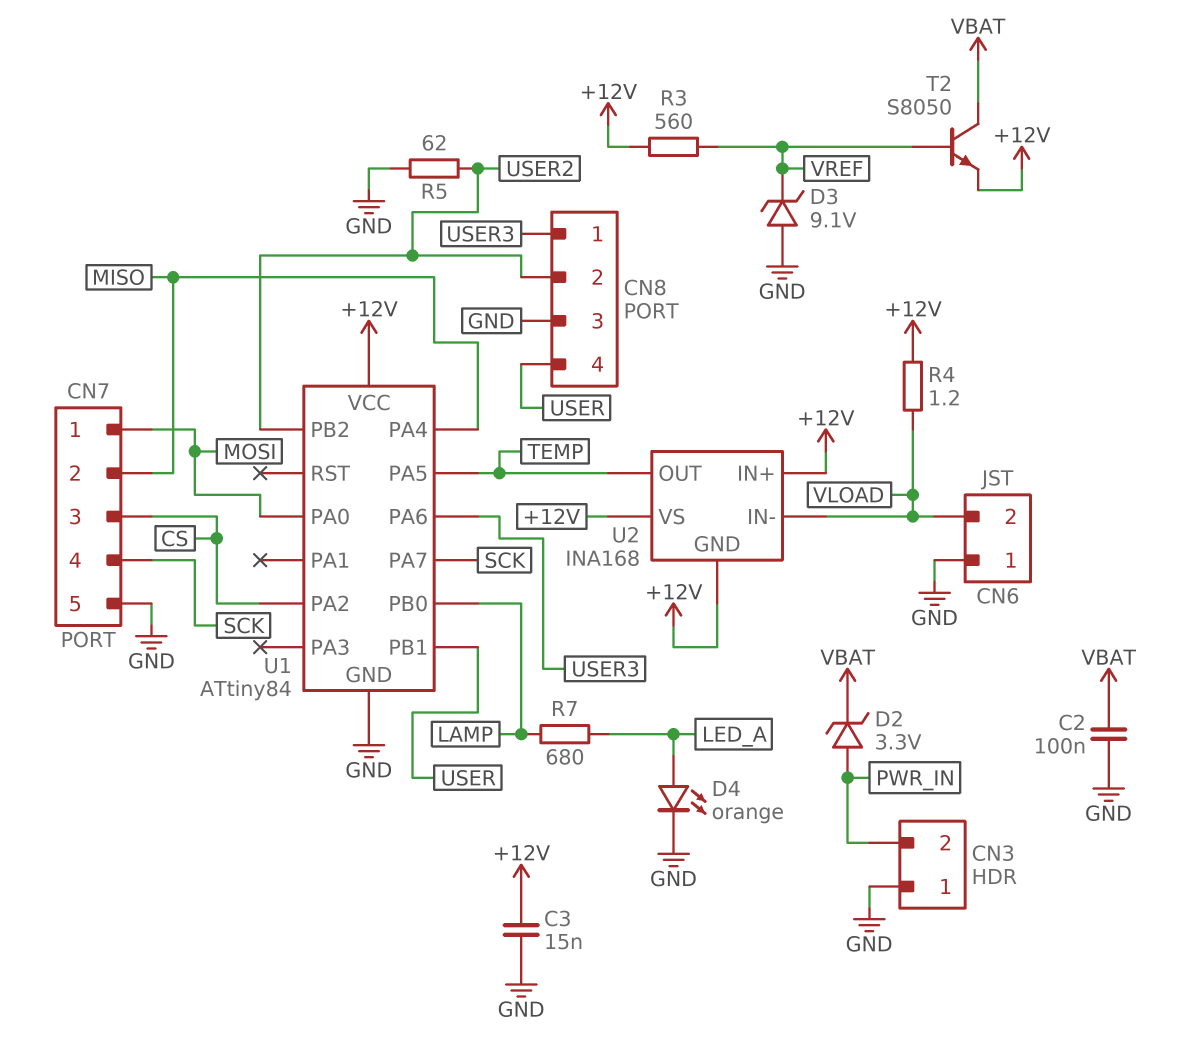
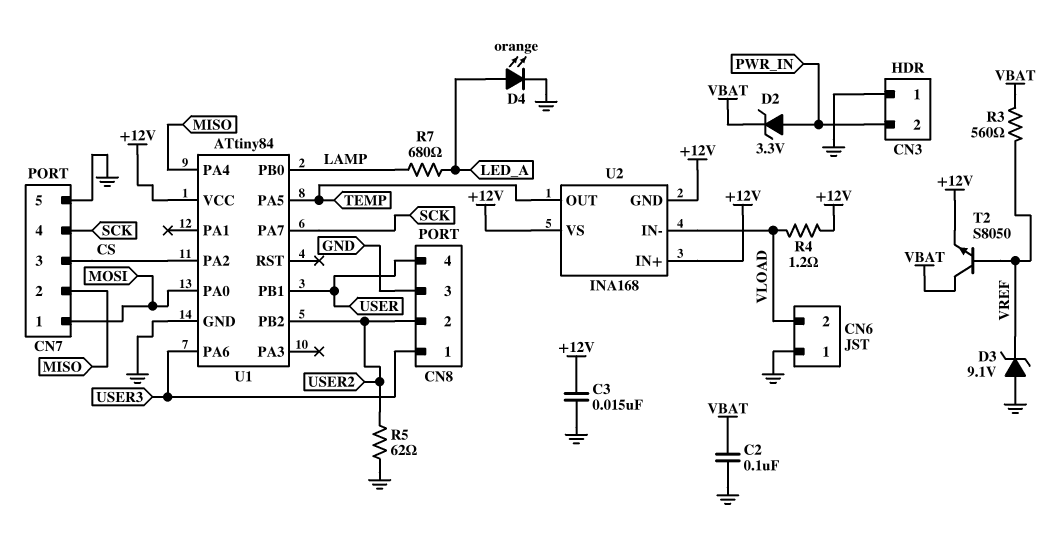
R3: 560 (+12V, VREF) -> 560 (VBAT, VREF)

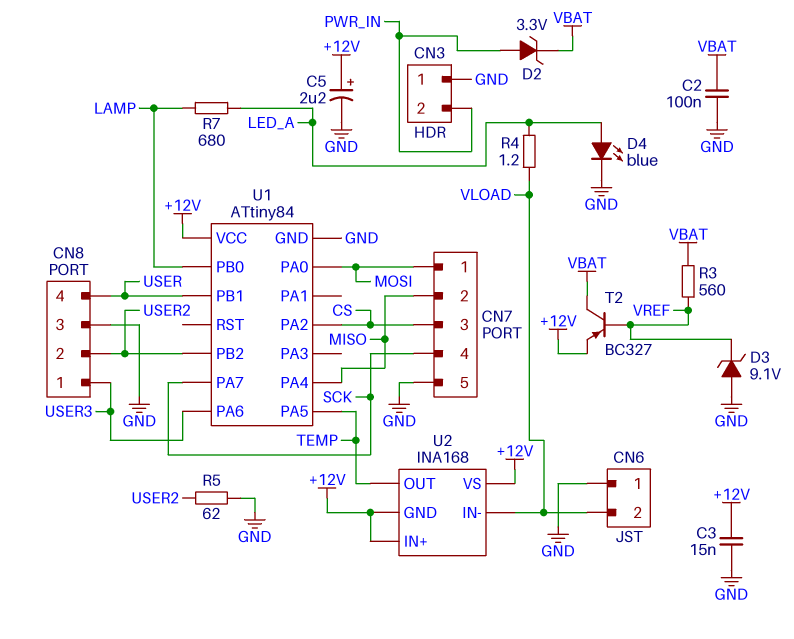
C5: none -> 2.2uF (plus +12V, minus GND)
D4: LED orange (A LED_A, K GND) -> LED blue (A LED_A, K GND)
R4: 1.2 (+12V, VLOAD) -> 1.2 (LED_A, VLOAD)
T2: NPN S8050 (B VREF, C VBAT, E +12V) -> PNP BC327 (B VREF, C VBAT, E +12V)

